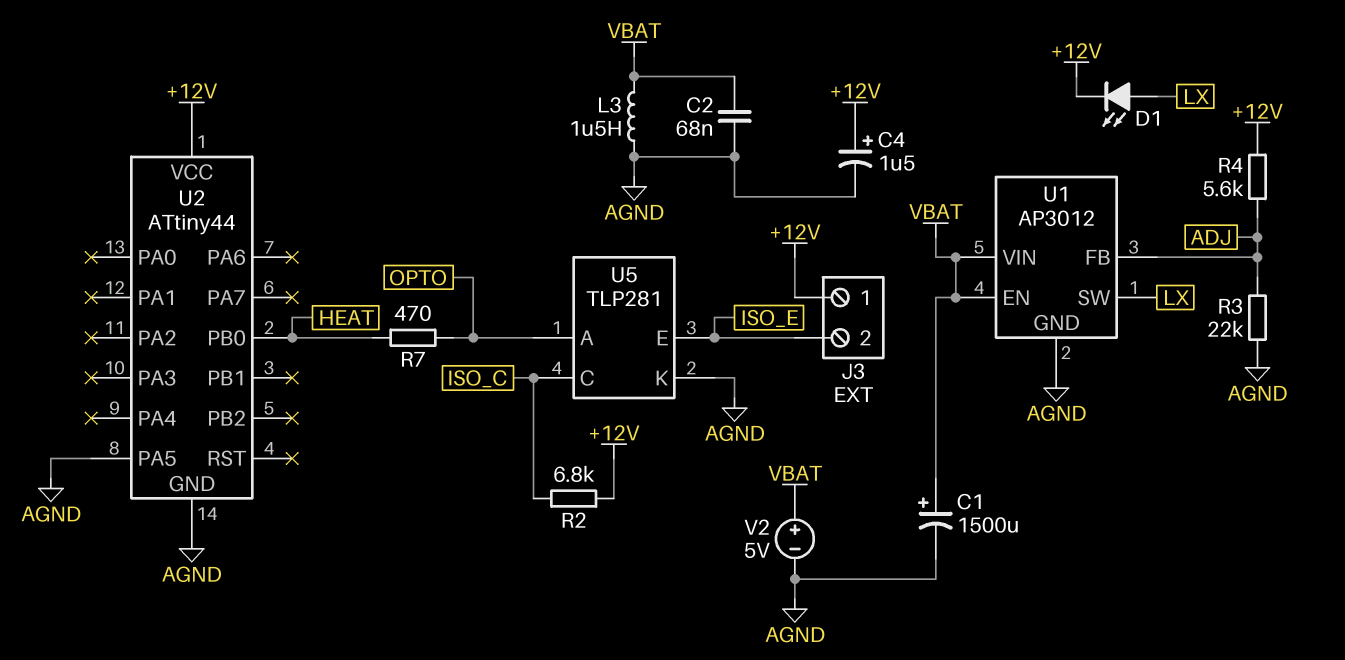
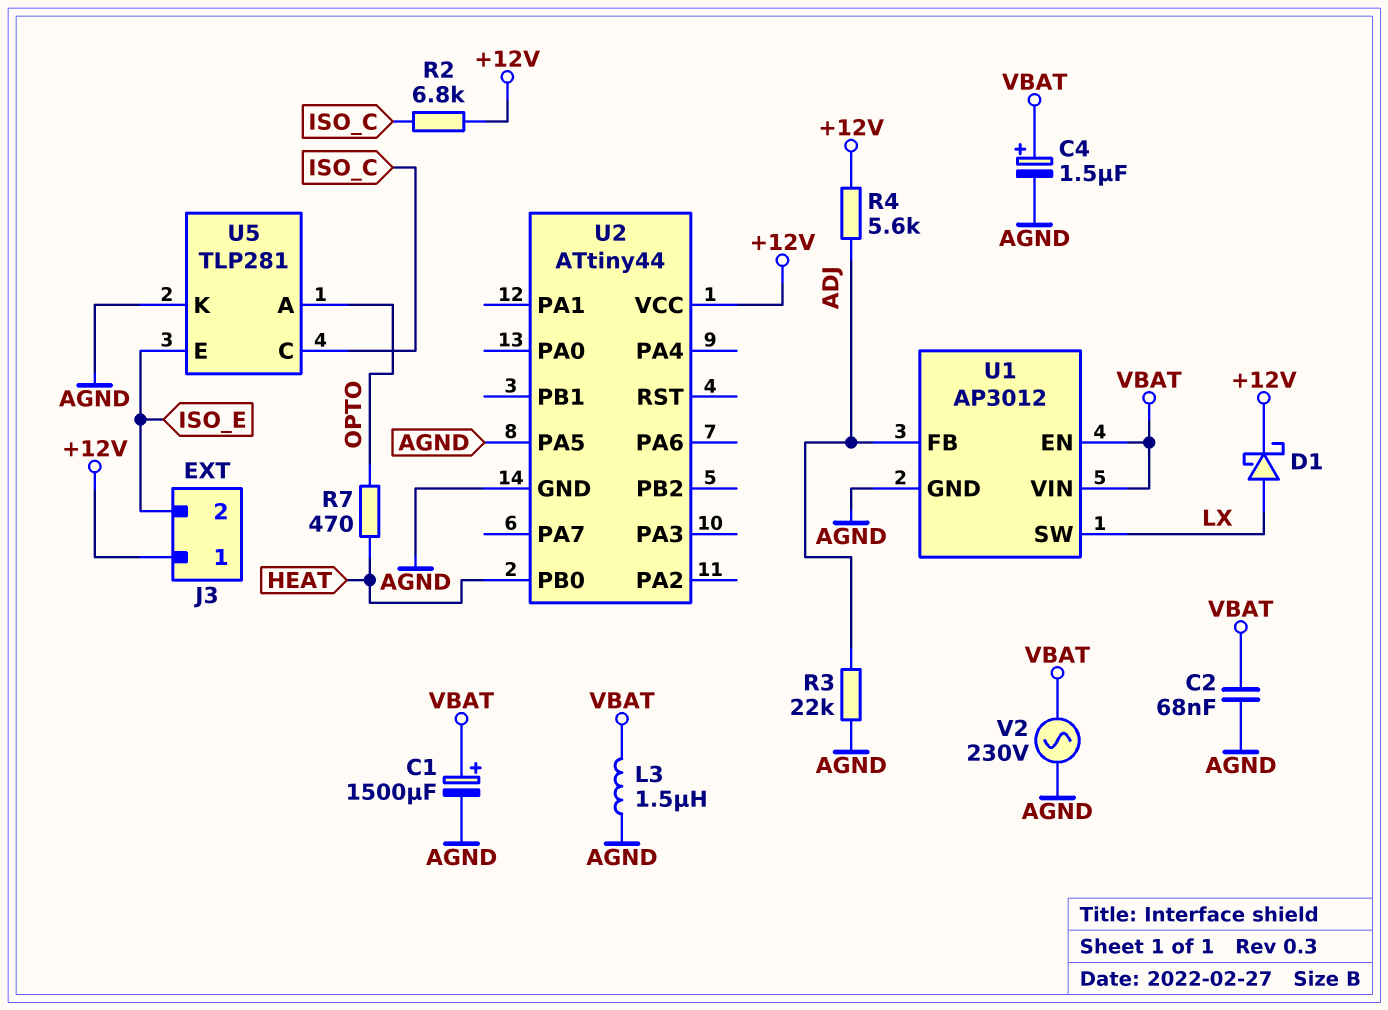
C4: 1.5uF (plus +12V, minus AGND) -> 1.5uF (plus VBAT, minus AGND)
D1: LED (A LX, K +12V) -> schottky (A LX, K +12V)
V2: 5V (plus VBAT, minus AGND) -> AC 230V (AGND, VBAT)

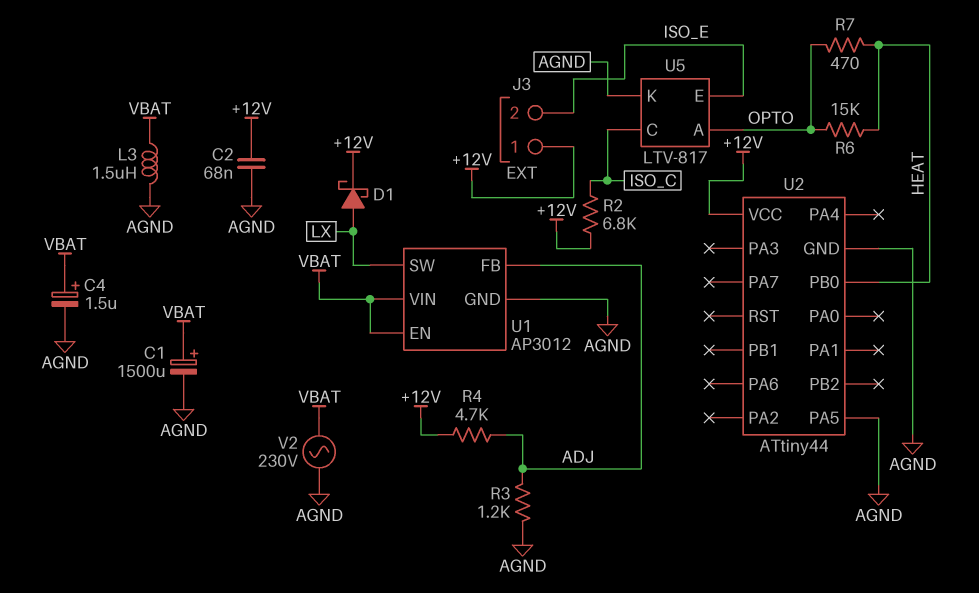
C2: 68nF (AGND, VBAT) -> 68nF (+12V, AGND)
R3: 22k (ADJ, AGND) -> 1.2k (ADJ, AGND)
R4: 5.6k (+12V, ADJ) -> 4.7k (+12V, ADJ)
R6: none -> 15k (HEAT, OPTO)
U5: TLP281 -> LTV-817

